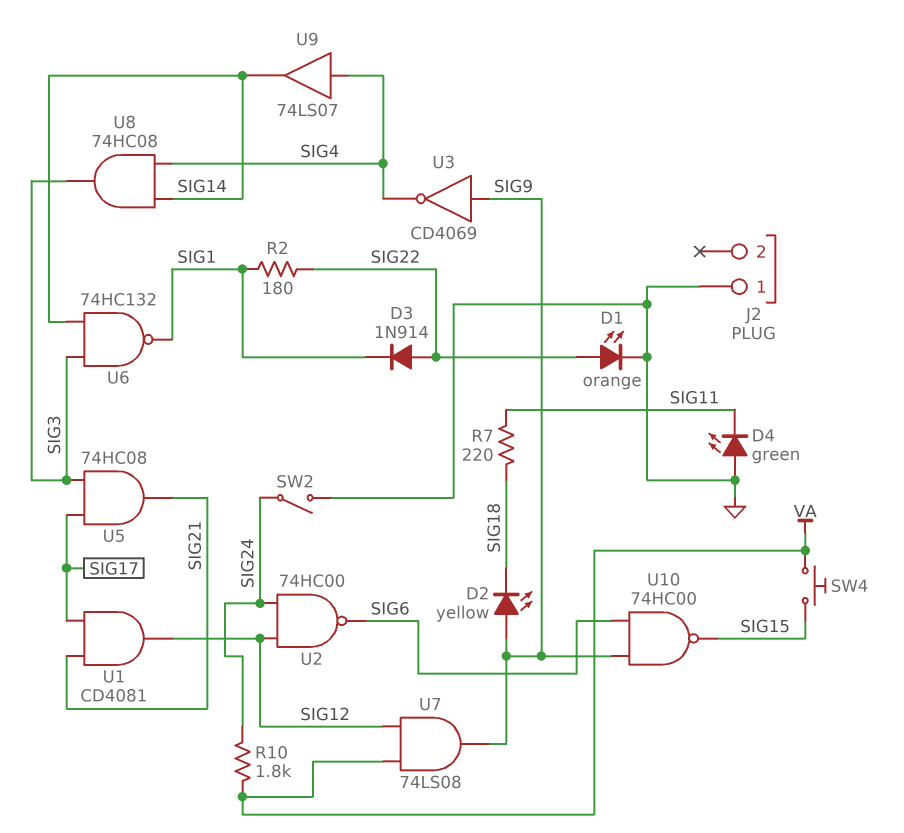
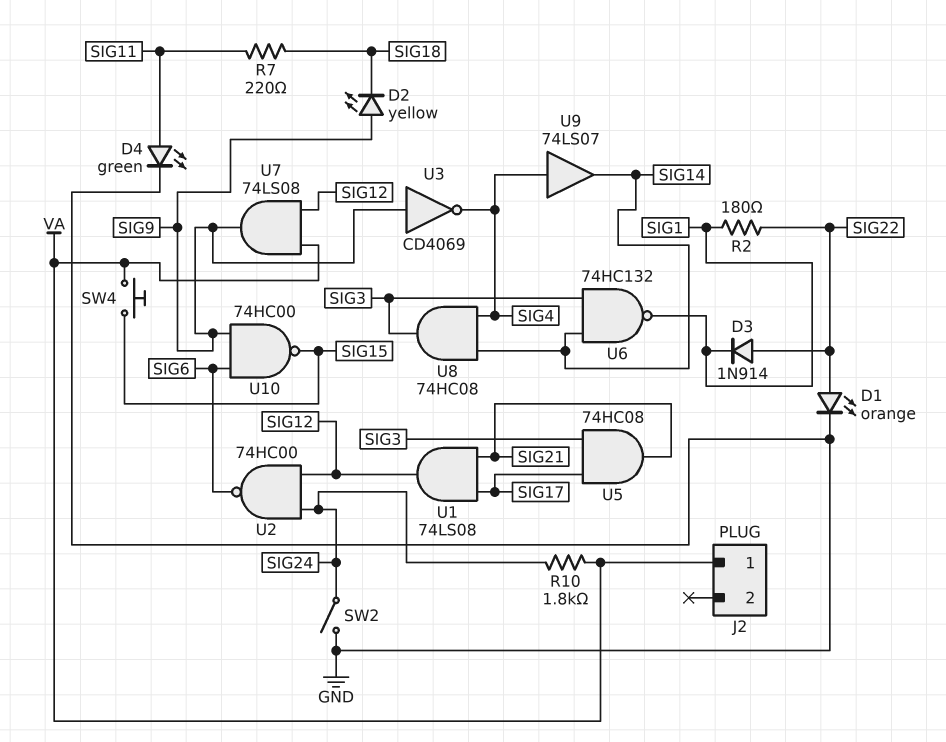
D4: LED green (A GND, K SIG11) -> LED green (A SIG11, K GND)
J2 pin 1: GND -> VA
U1: AND CD4081 (in SIG17, in SIG21, out SIG12) -> AND 74LS08 (in SIG17, in SIG21, out SIG12)

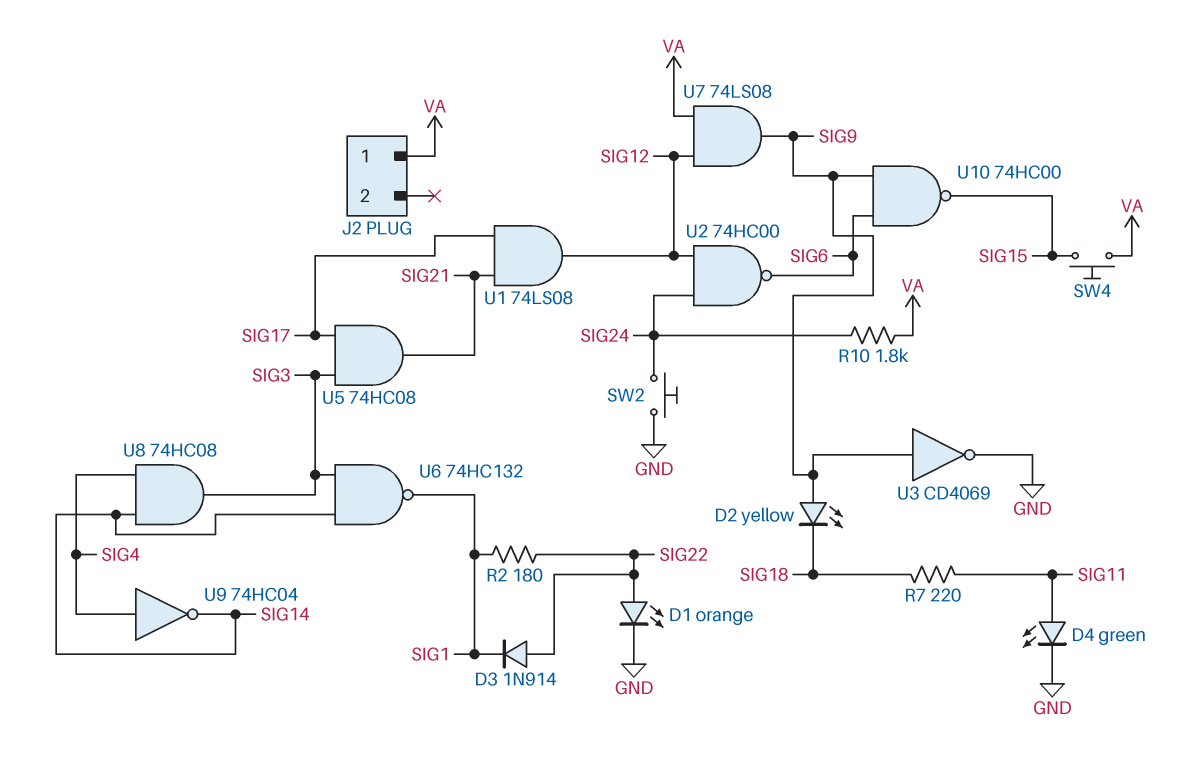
SW2: switch (GND, SIG24) -> button (GND, SIG24)
U3: NOT CD4069 (in SIG9, out SIG4) -> NOT CD4069 (in SIG9, out GND)
U9: buffer 74LS07 (in SIG4, out SIG14) -> NOT 74HC04 (in SIG4, out SIG14)

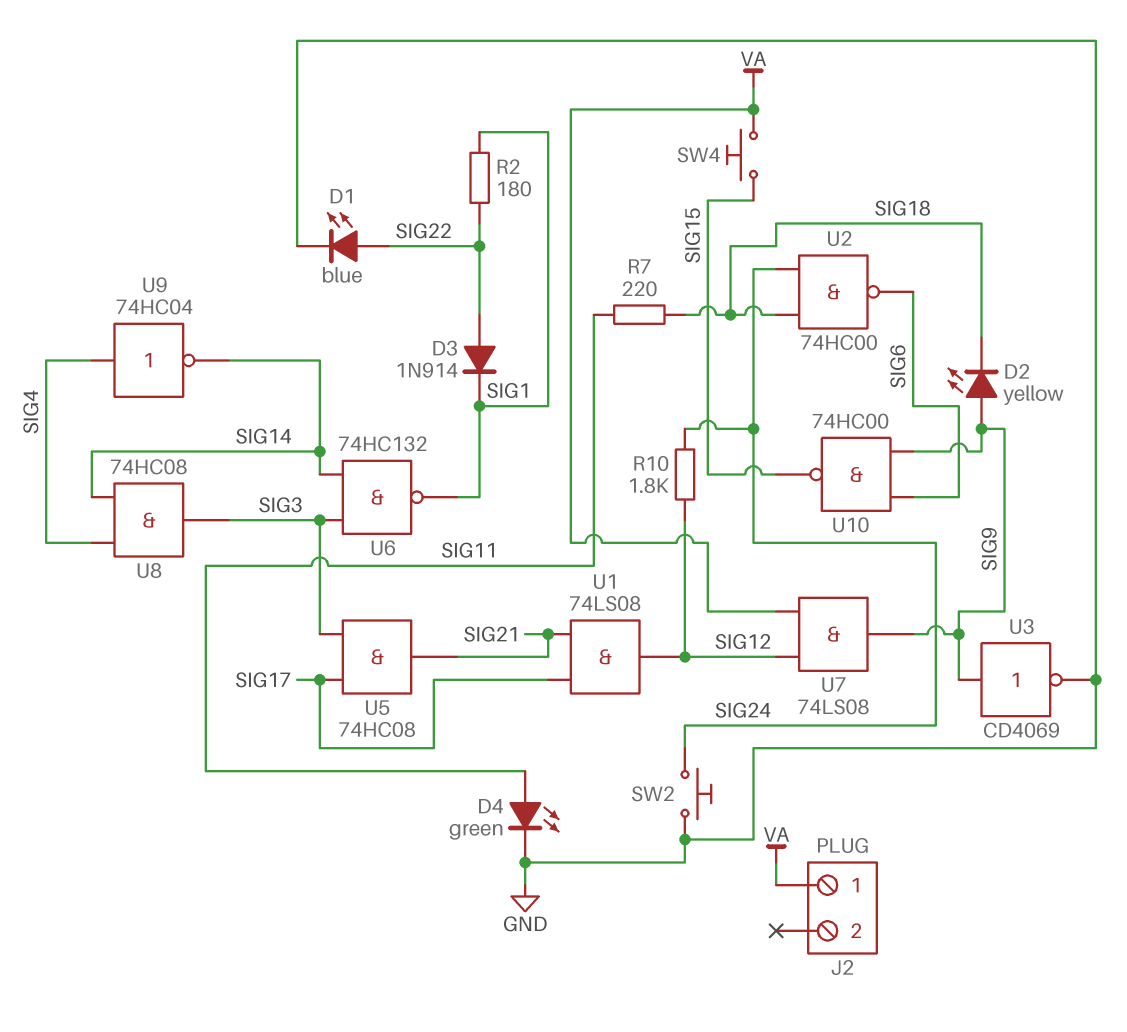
D1: LED orange (A SIG22, K GND) -> LED blue (A SIG22, K GND)
R10: 1.8k (SIG24, VA) -> 1.8k (SIG12, SIG24)
U2: NAND 74HC00 (in SIG12, in SIG24, out SIG6) -> NAND 74HC00 (in SIG18, in SIG24, out SIG6)

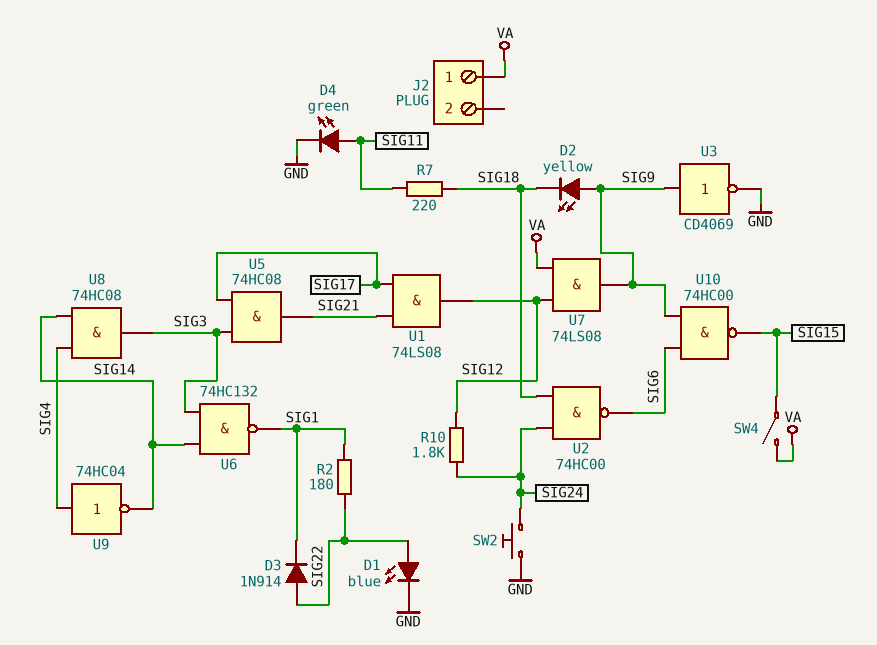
SW4: button (SIG15, VA) -> switch (SIG15, VA)

